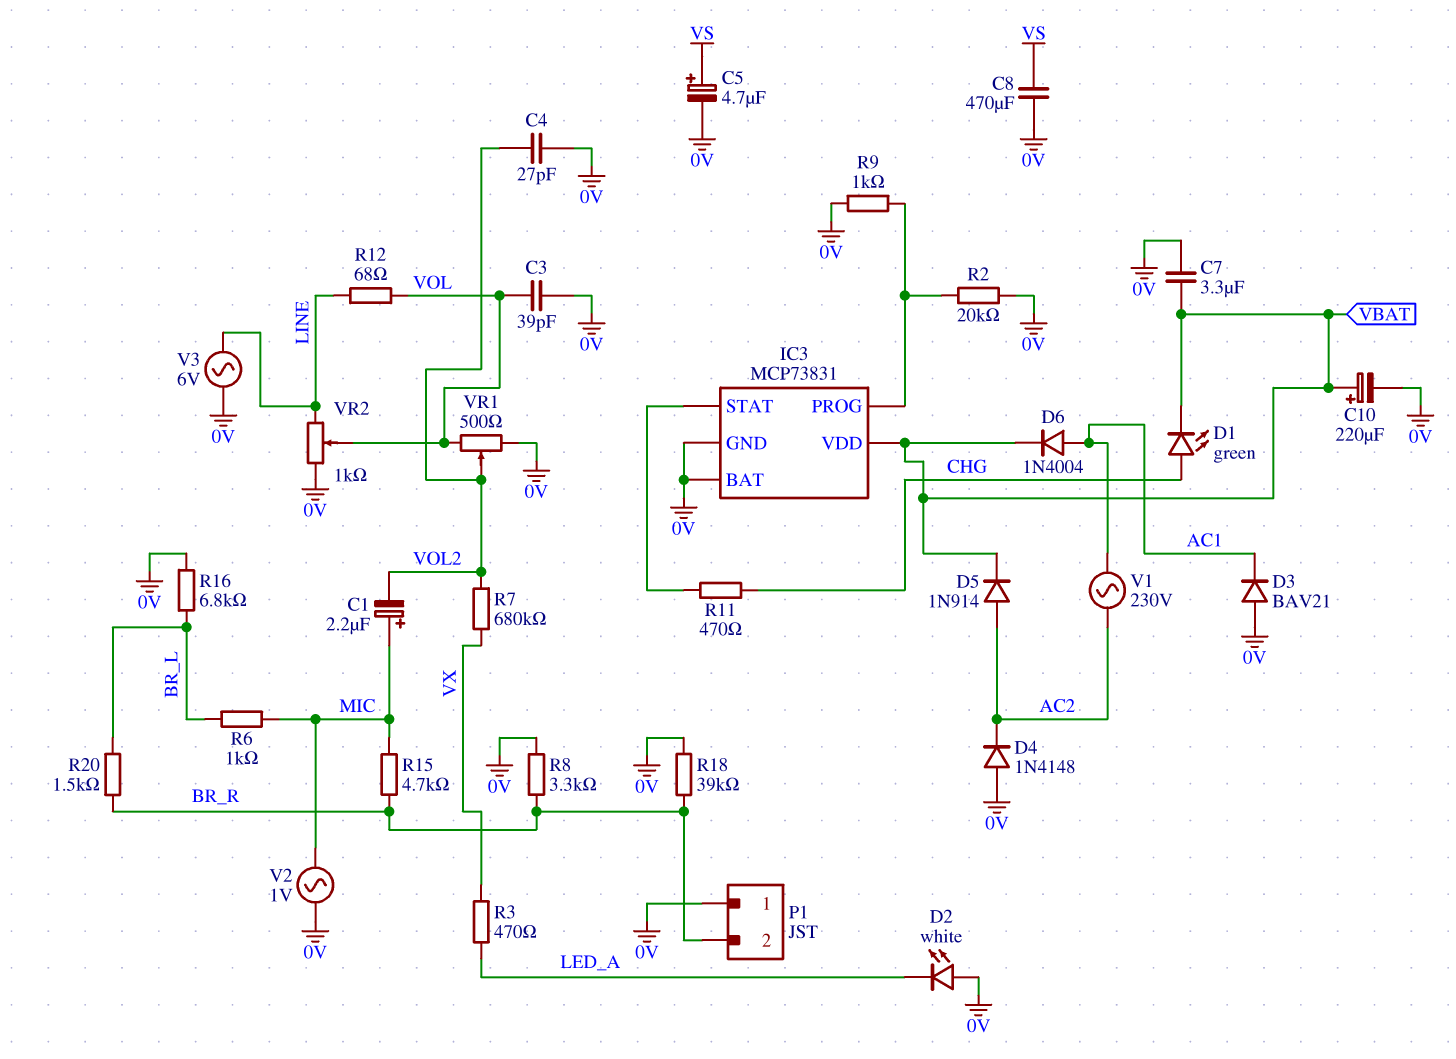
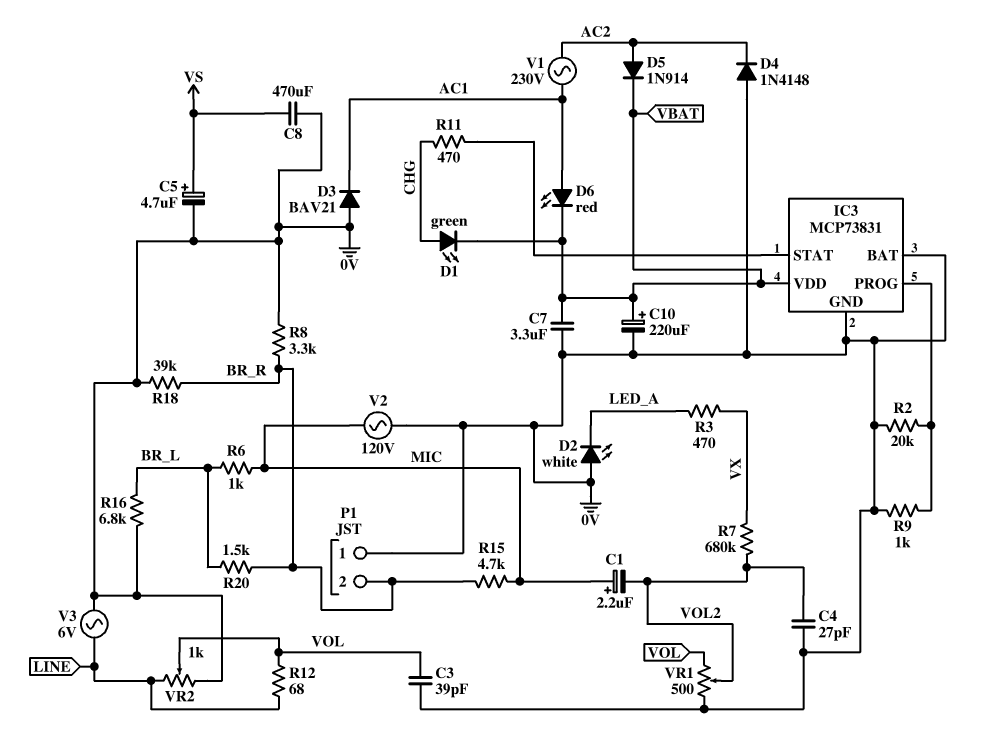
D6: diode 1N4004 (A AC1, K VBAT) -> LED red (A AC1, K VBAT)
V2: AC 1V (0V, MIC) -> AC 120V (0V, MIC)

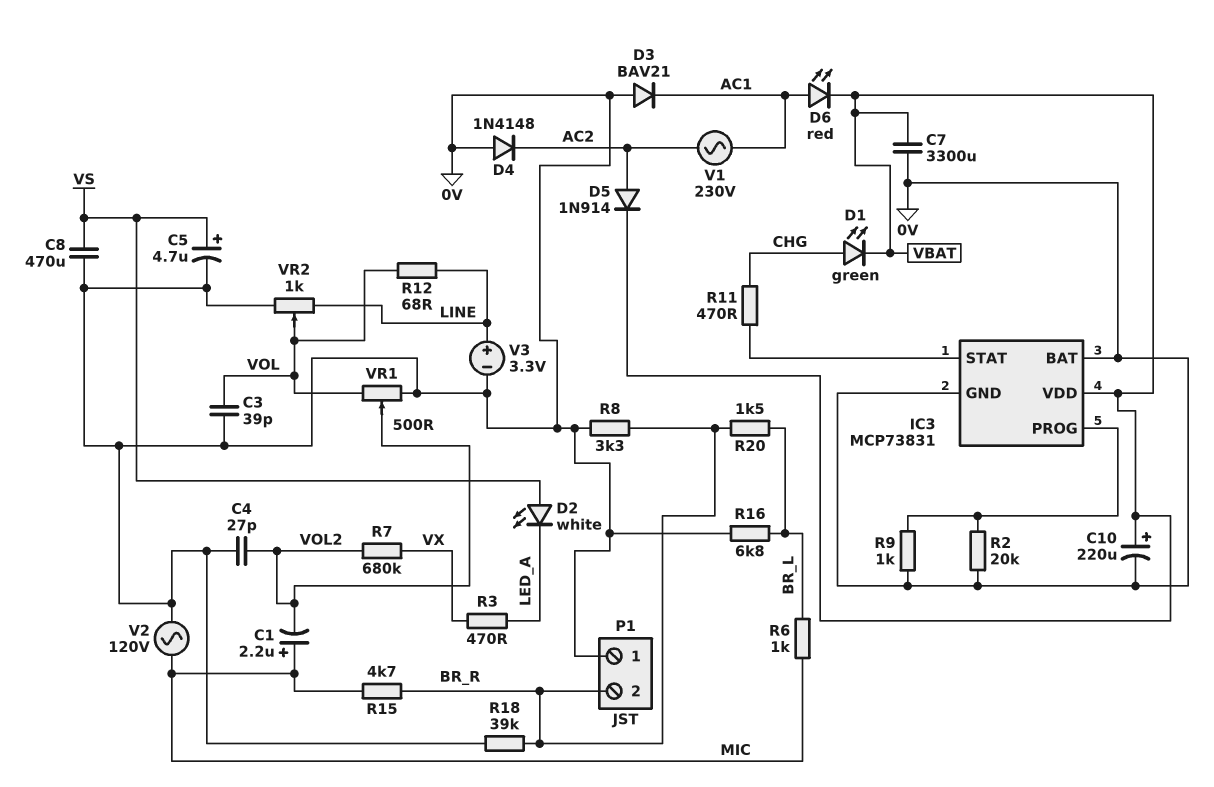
C7: 3.3uF (0V, VBAT) -> 3300uF (0V, VBAT)
D2: LED white (A 0V, K LED_A) -> LED white (A VS, K LED_A)
V3: AC 6V (0V, LINE) -> 3.3V (plus LINE, minus 0V)

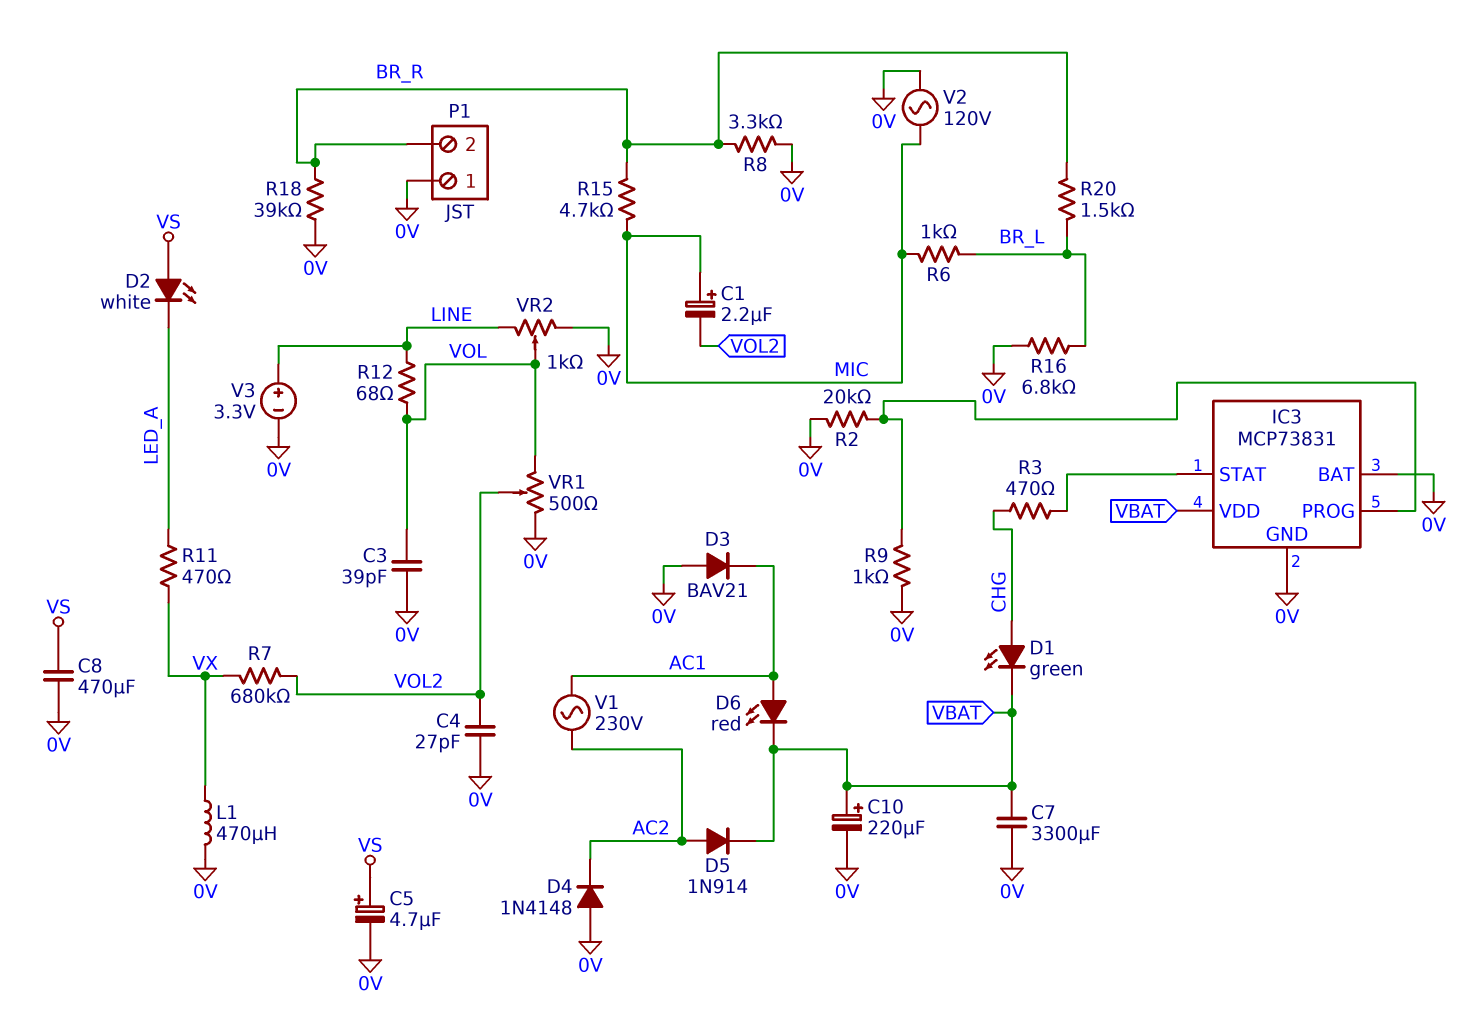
L1: none -> 470uH (0V, VX)
R3: 470 (LED_A, VX) -> 470 (CHG, IC3/STAT)
R11: 470 (CHG, IC3/STAT) -> 470 (LED_A, VX)

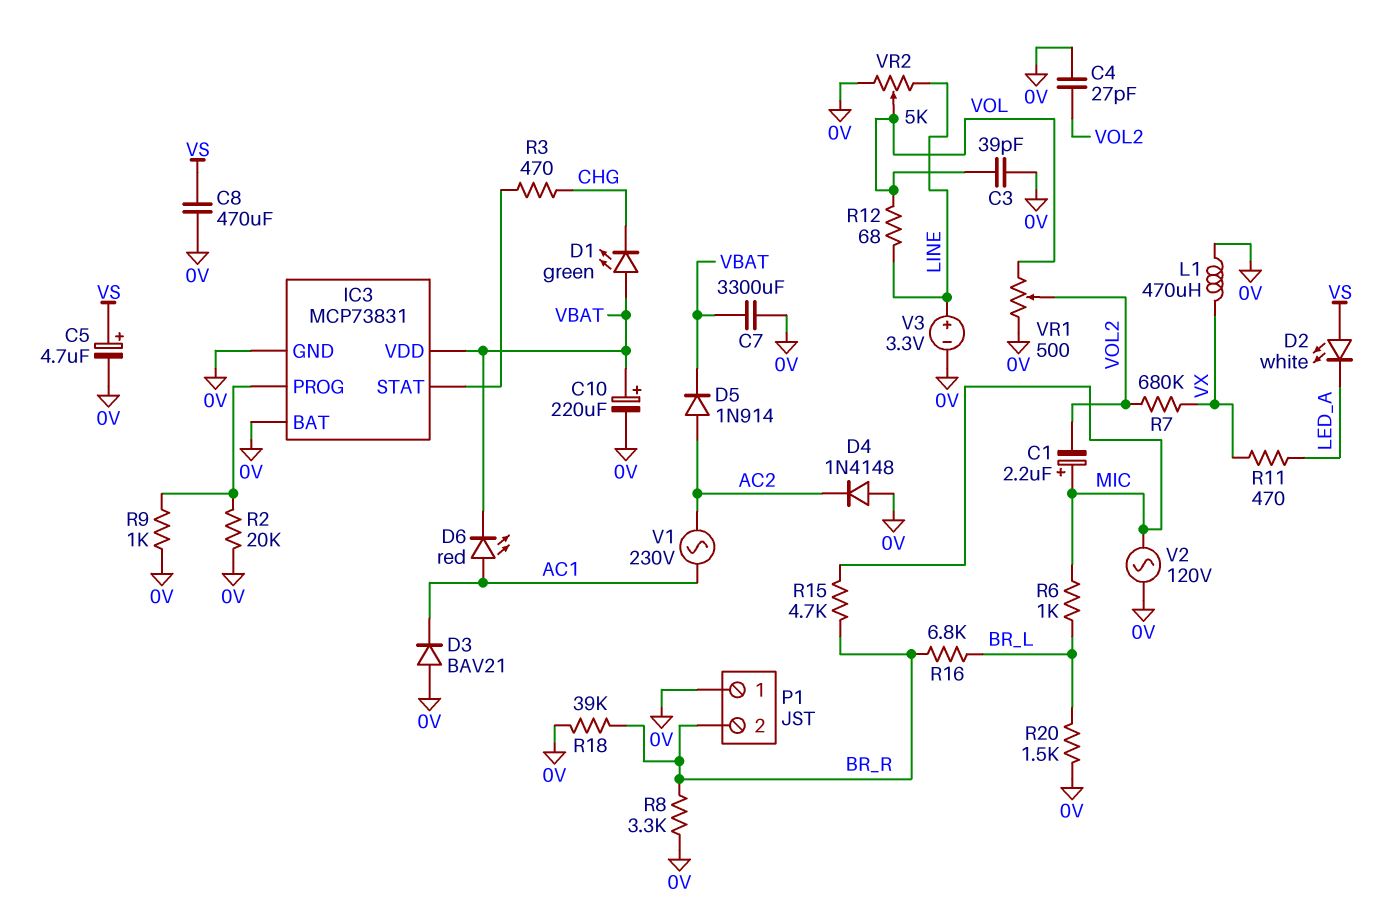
D1: LED green (A CHG, K VBAT) -> LED green (A VBAT, K CHG)
R16: 6.8k (0V, BR_L) -> 6.8k (BR_L, BR_R)
R20: 1.5k (BR_L, BR_R) -> 1.5k (0V, BR_L)
VR2: 1k (0V, LINE, wiper VOL) -> 5k (0V, LINE, wiper VOL)

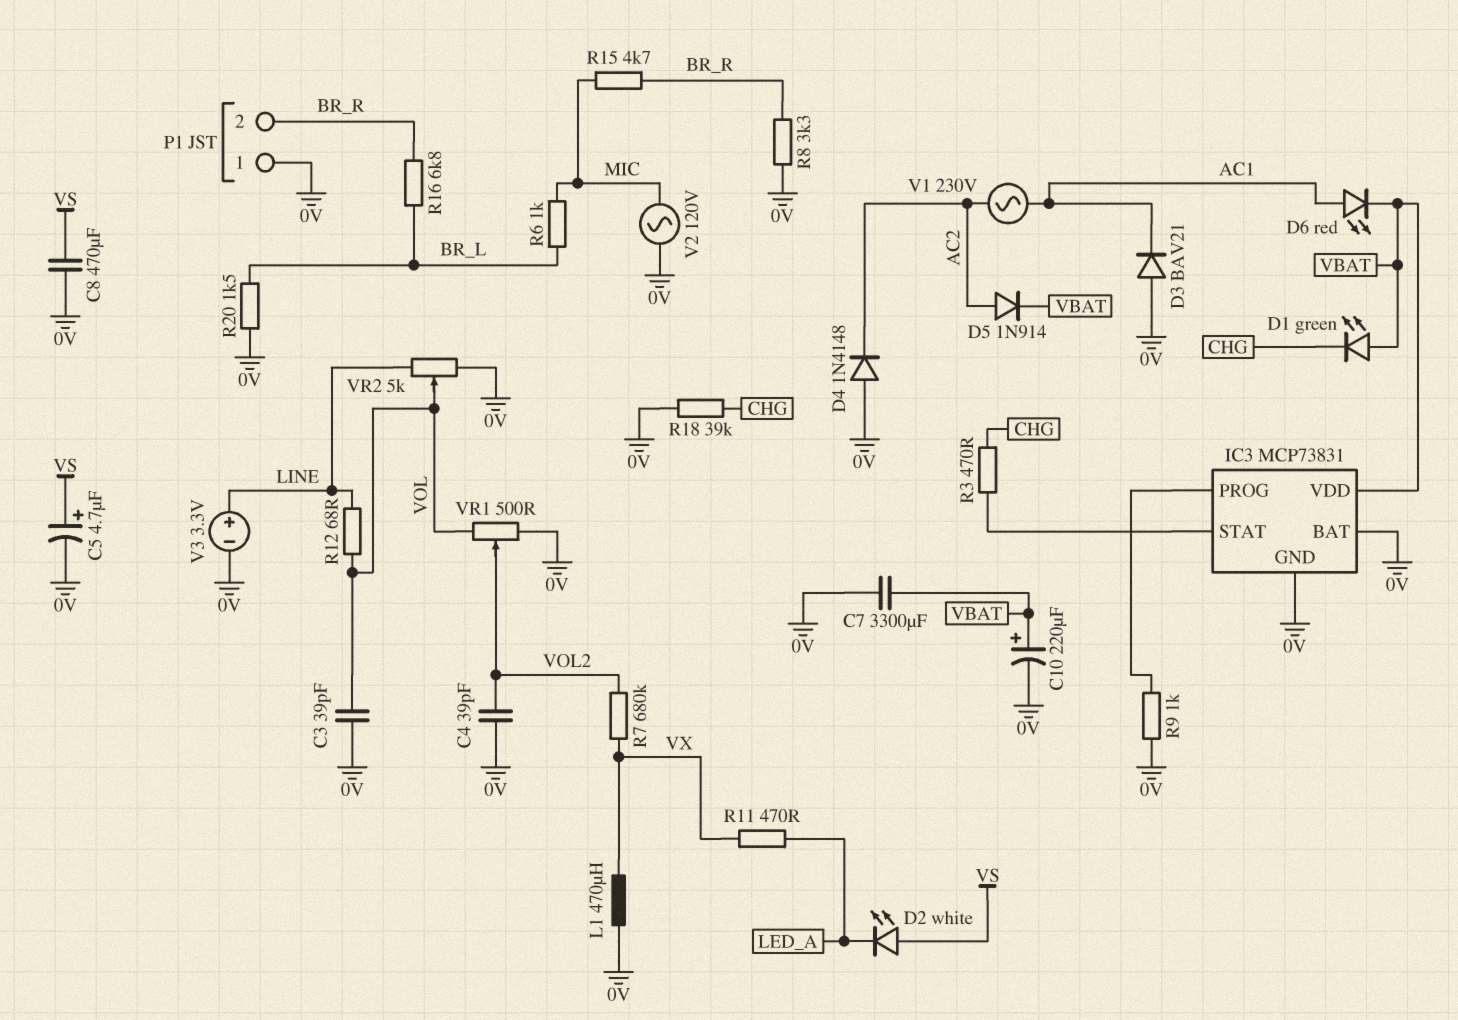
C1: 2.2uF (plus MIC, minus VOL2) -> none
C4: 27pF (0V, VOL2) -> 39pF (0V, VOL2)
R2: 20k (0V, IC3/PROG) -> none
R18: 39k (0V, BR_R) -> 39k (0V, CHG)

